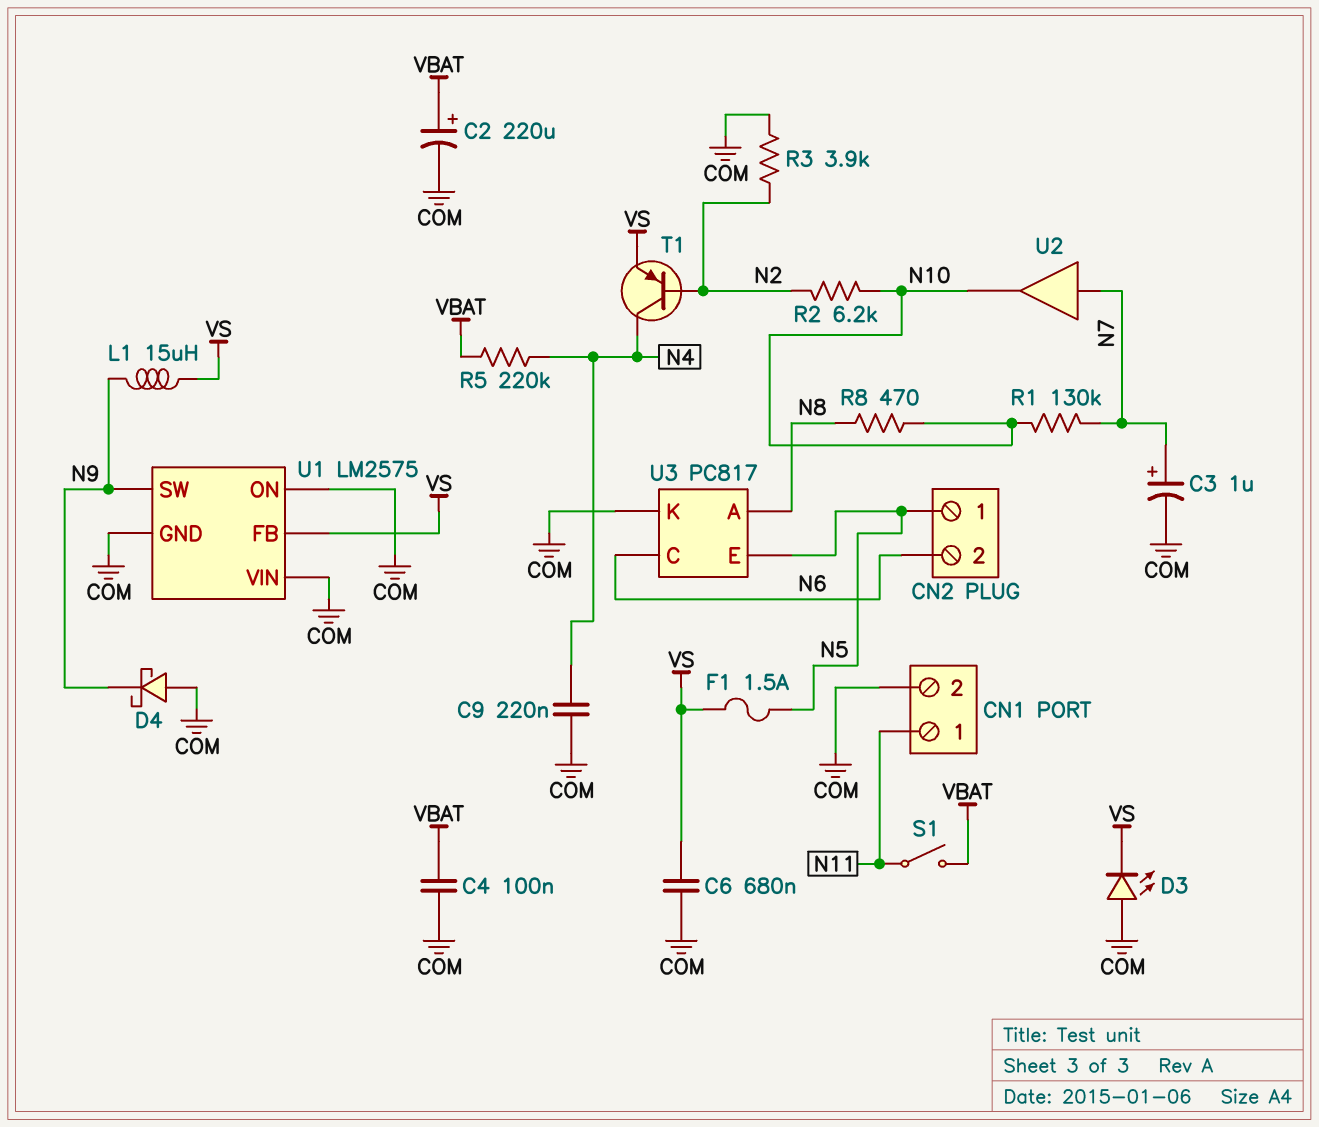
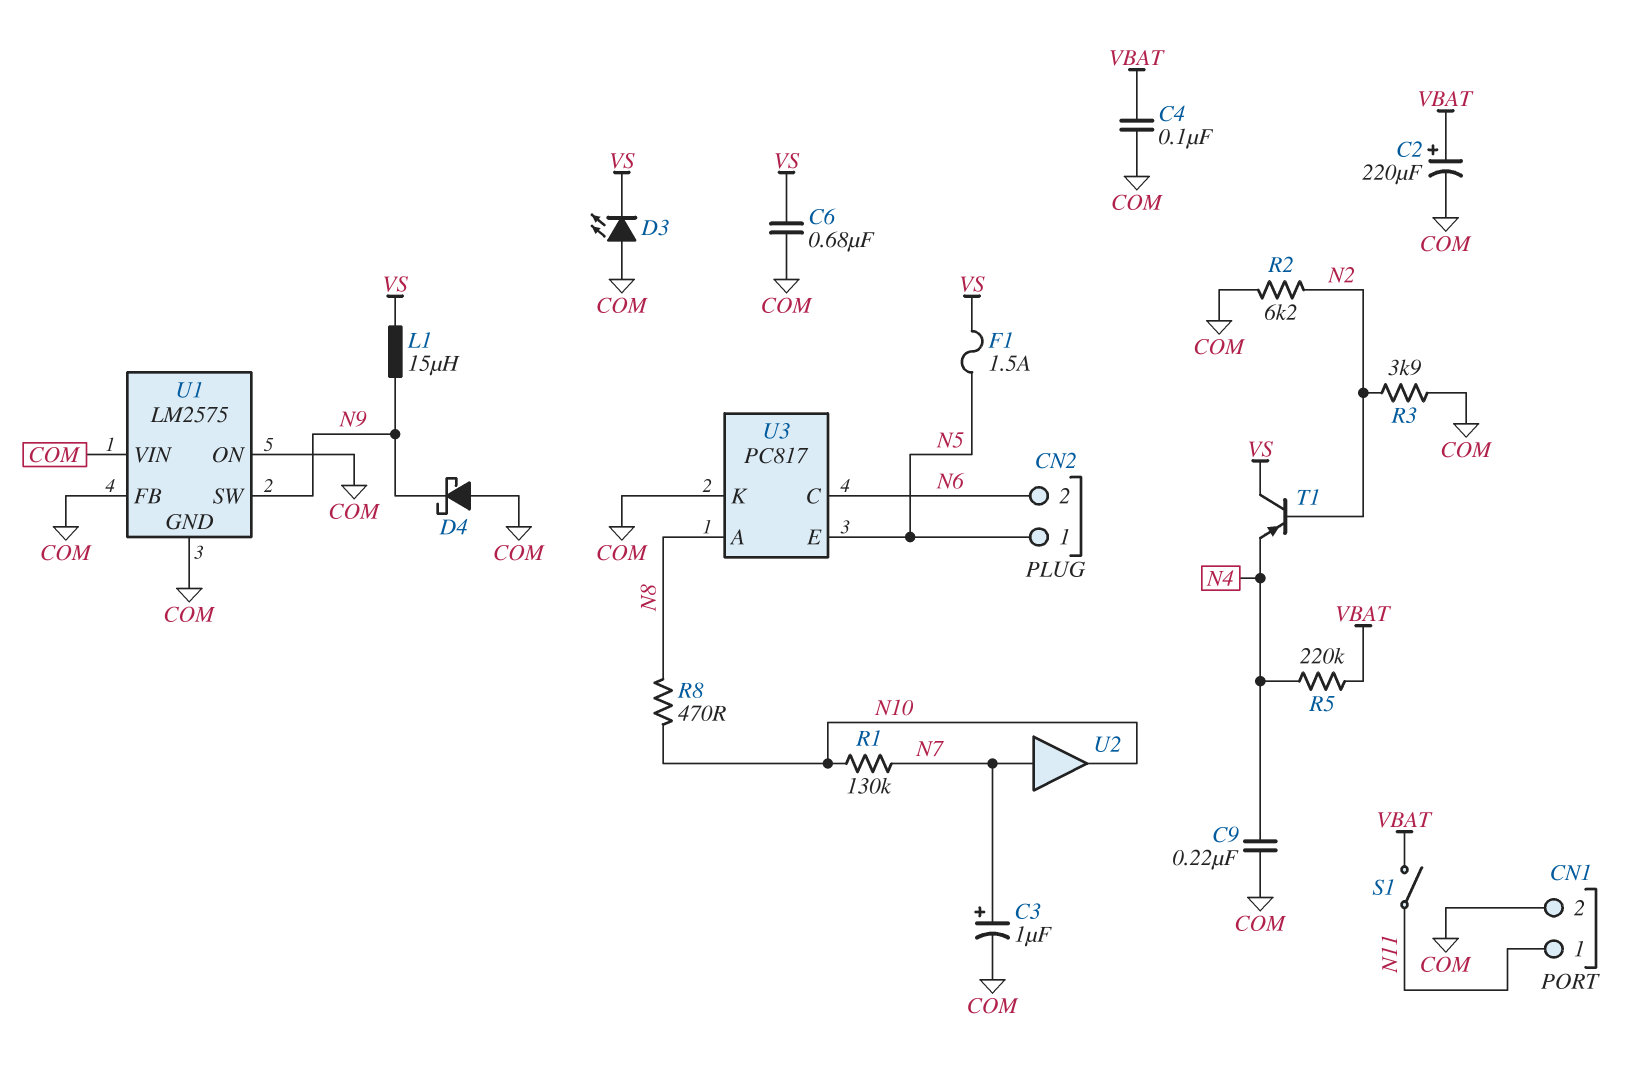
R2: 6.2k (N2, N10) -> 6.2k (COM, N2)
T1: PNP (B N2, C N4, E VS) -> PNP (B N2, C VS, E N4)
U1 pin FB: VS -> COM

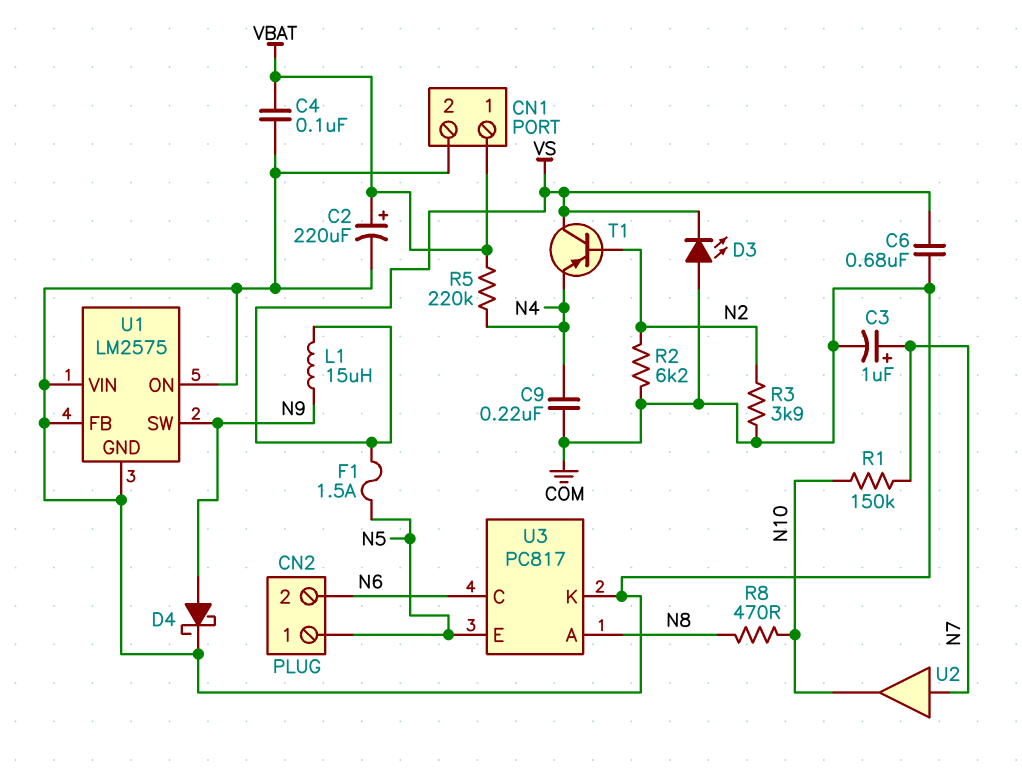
CN1 pin 1: N11 -> VBAT
D4: schottky (A COM, K N9) -> schottky (A N9, K COM)
R1: 130k (N7, N10) -> 150k (N7, N10)
S1: switch (N11, VBAT) -> none

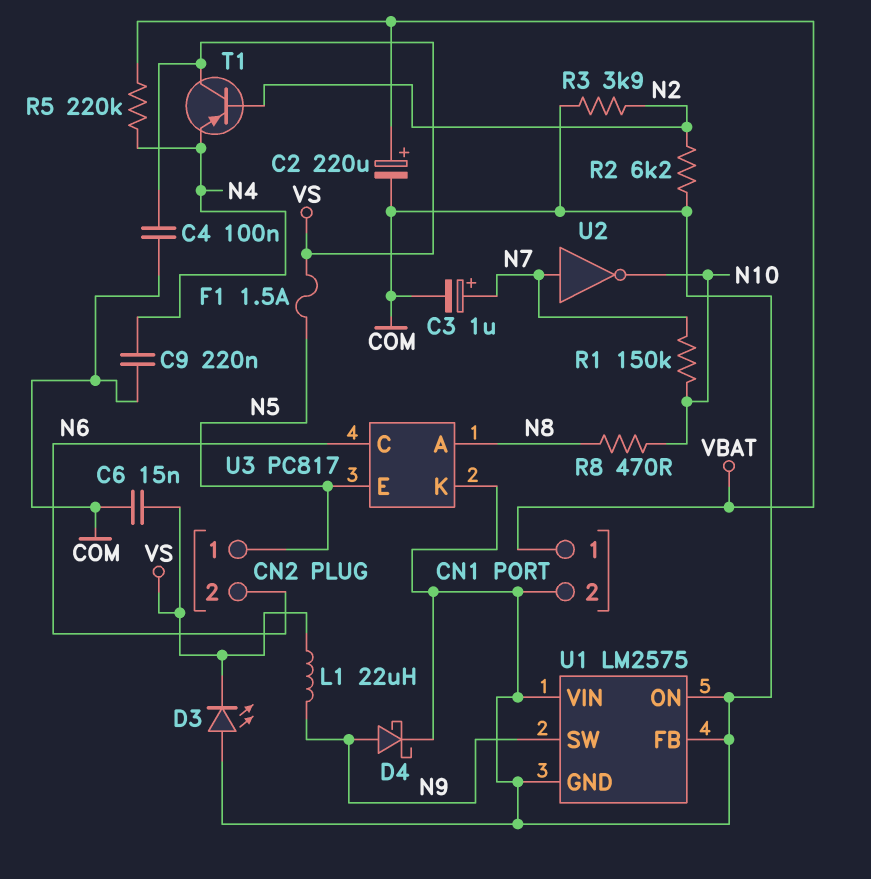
C4: 100nF (COM, VBAT) -> 100nF (COM, VS)
C6: 680nF (COM, VS) -> 15nF (COM, VS)
L1: 15uH (N9, VS) -> 22uH (N9, VS)
U2: buffer (in N7, out N10) -> NOT (in N7, out N10)

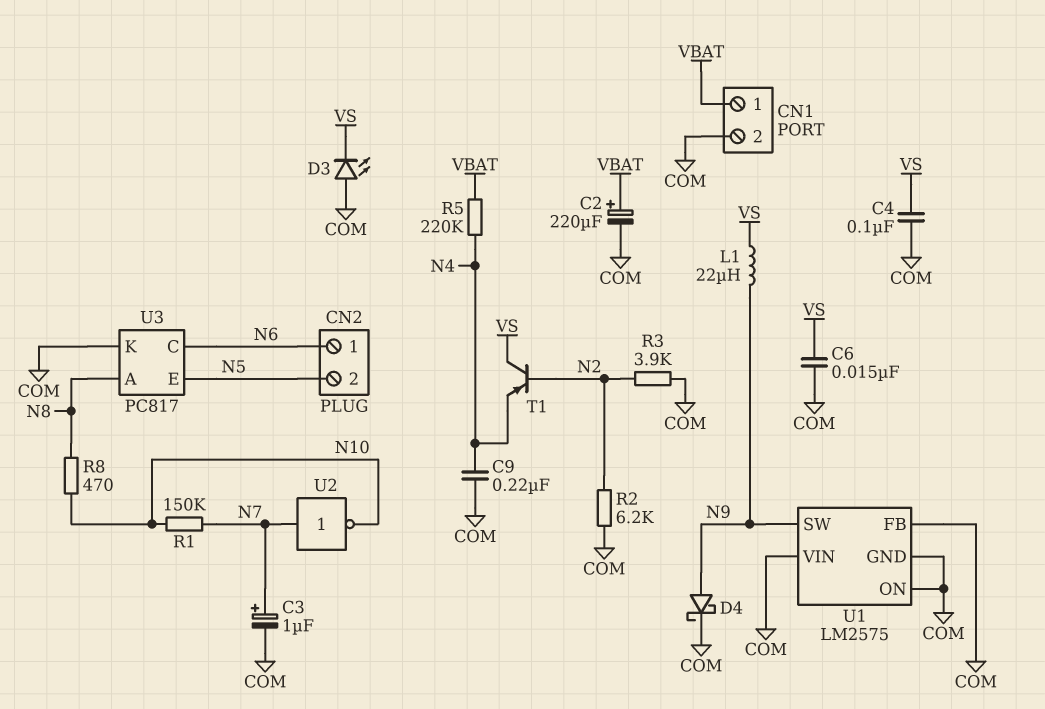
CN2 pin 1: N5 -> N6
CN2 pin 2: N6 -> N5
F1: 1.5A (N5, VS) -> none

